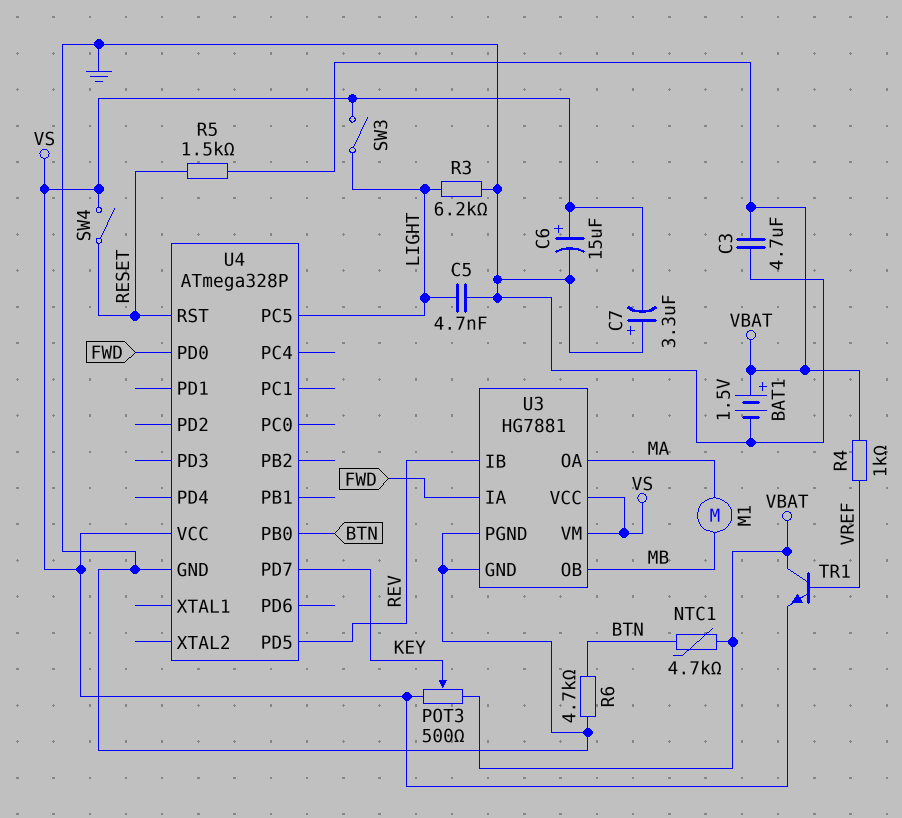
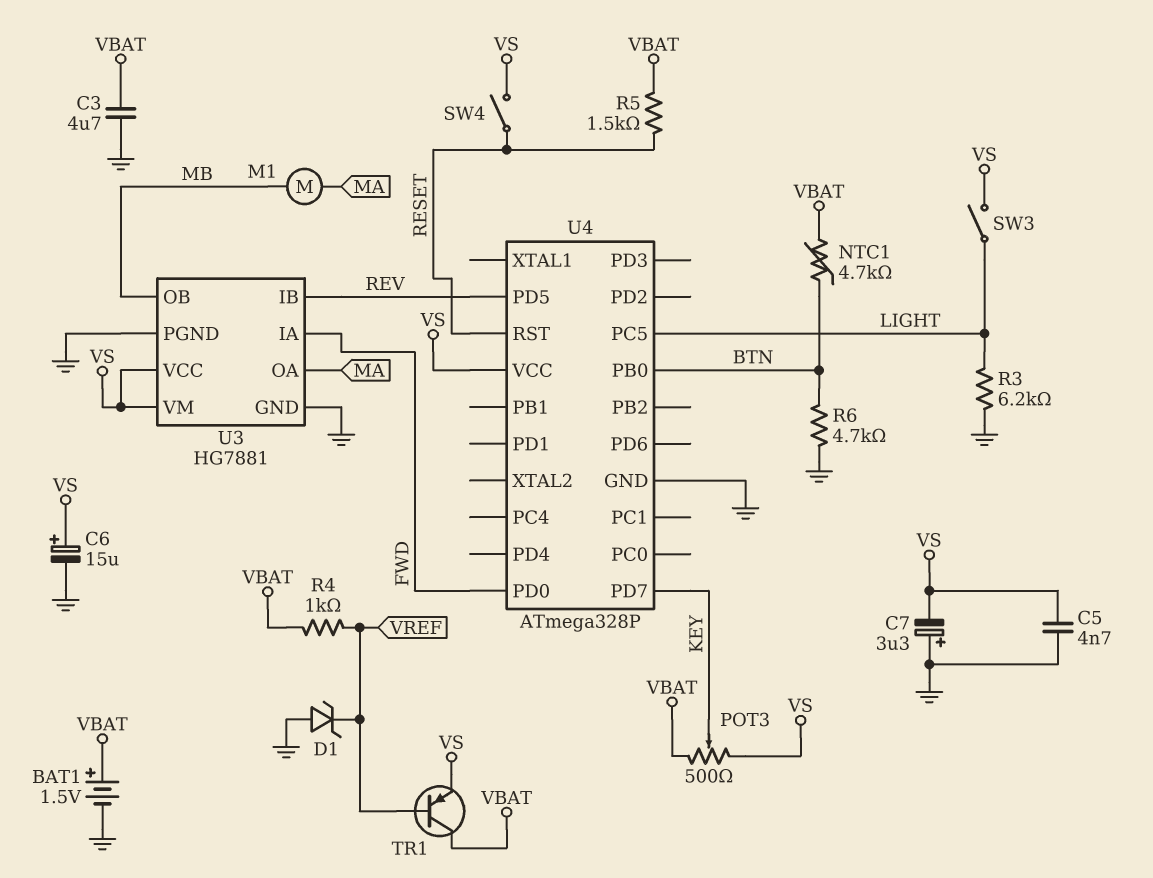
C5: 4.7nF (GND, LIGHT) -> 4.7nF (GND, VS)
D1: none -> zener (A GND, K VREF)
TR1: NPN (B VREF, C VBAT, E VS) -> PNP (B VREF, C VBAT, E VS)

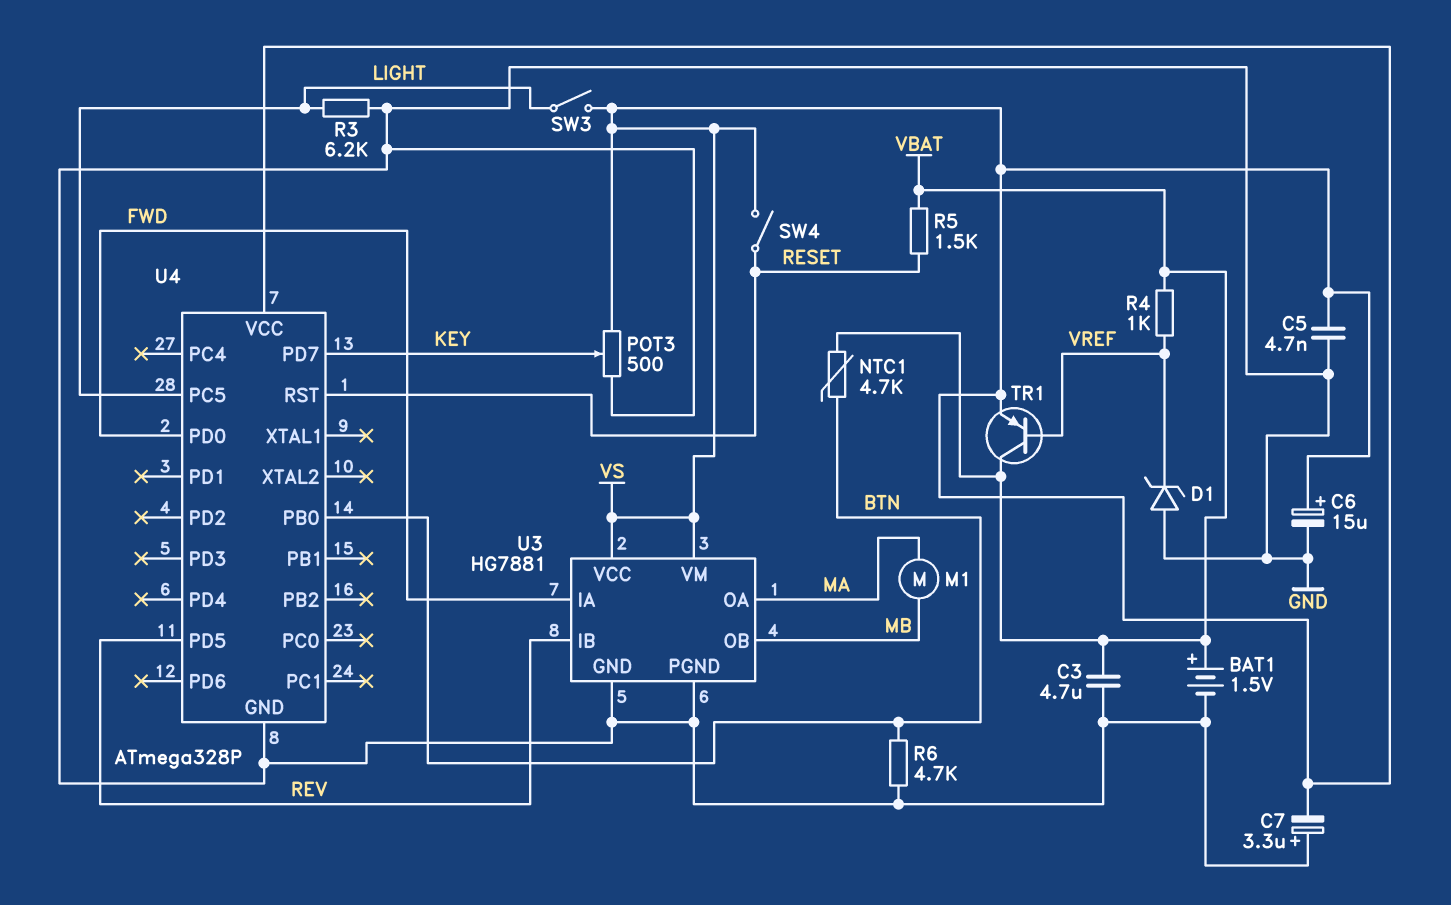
POT3: 500 (VBAT, VS, wiper KEY) -> 500 (GND, VS, wiper KEY)

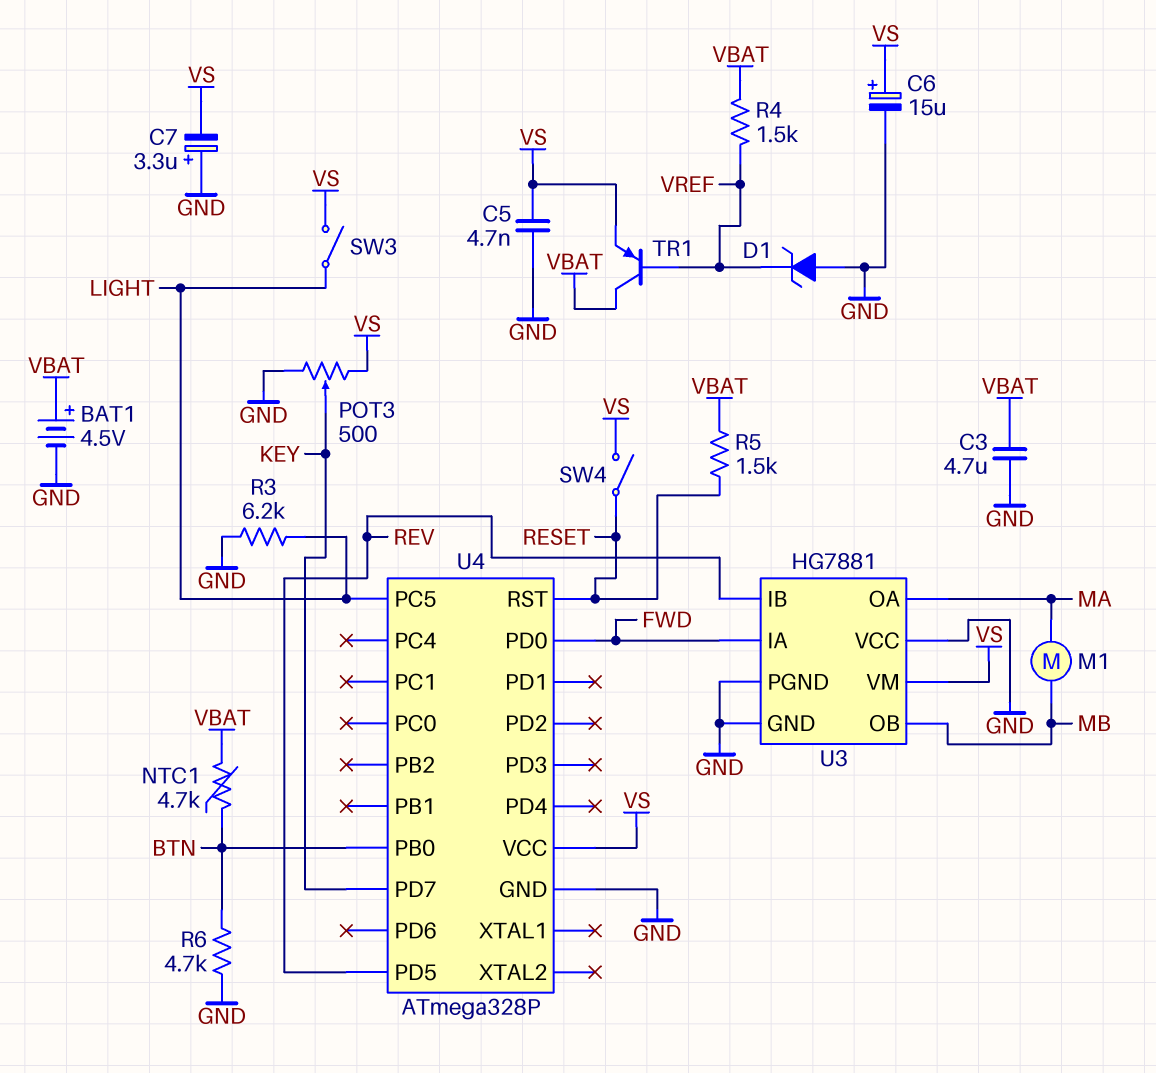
BAT1: 1.5V (plus VBAT, minus GND) -> 4.5V (plus VBAT, minus GND)
R4: 1k (VBAT, VREF) -> 1.5k (VBAT, VREF)
U3 pin VCC: VS -> GND

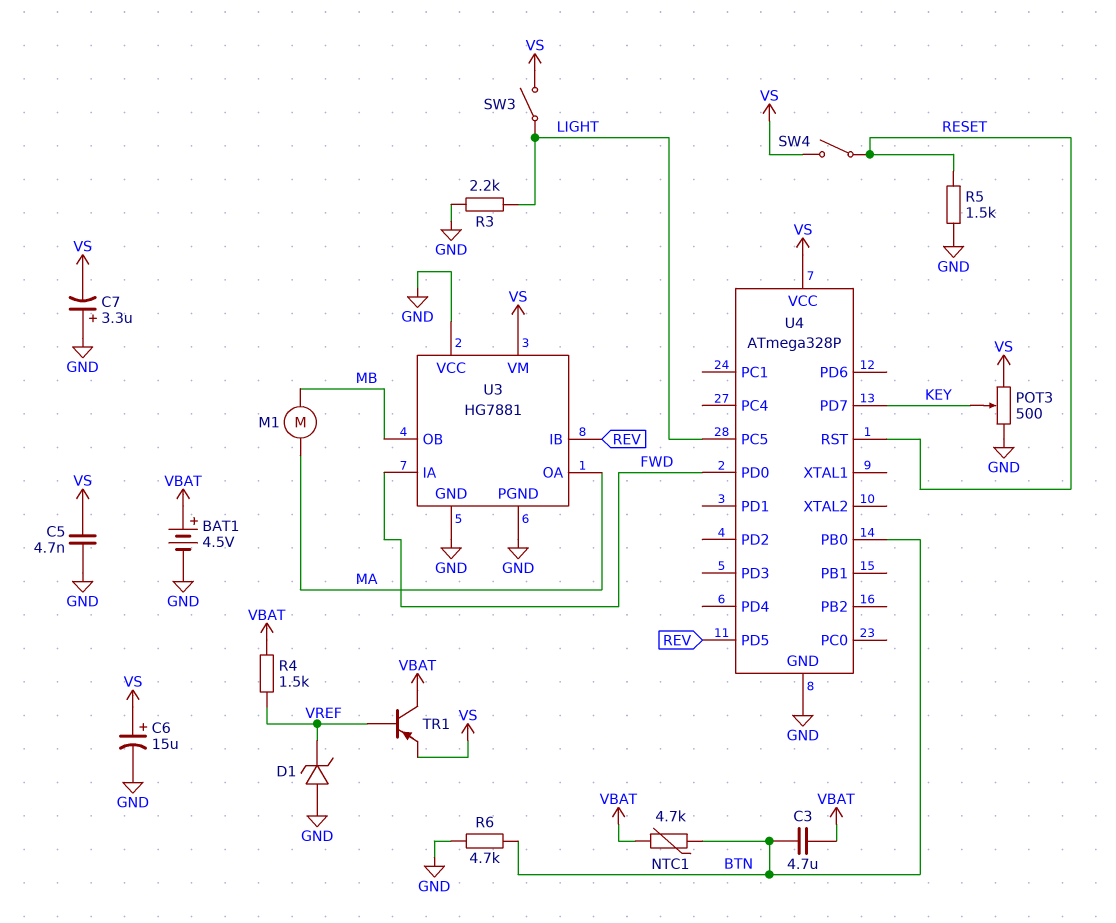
C3: 4.7uF (GND, VBAT) -> 4.7uF (BTN, VBAT)
R3: 6.2k (GND, LIGHT) -> 2.2k (GND, LIGHT)
R5: 1.5k (RESET, VBAT) -> 1.5k (GND, RESET)

